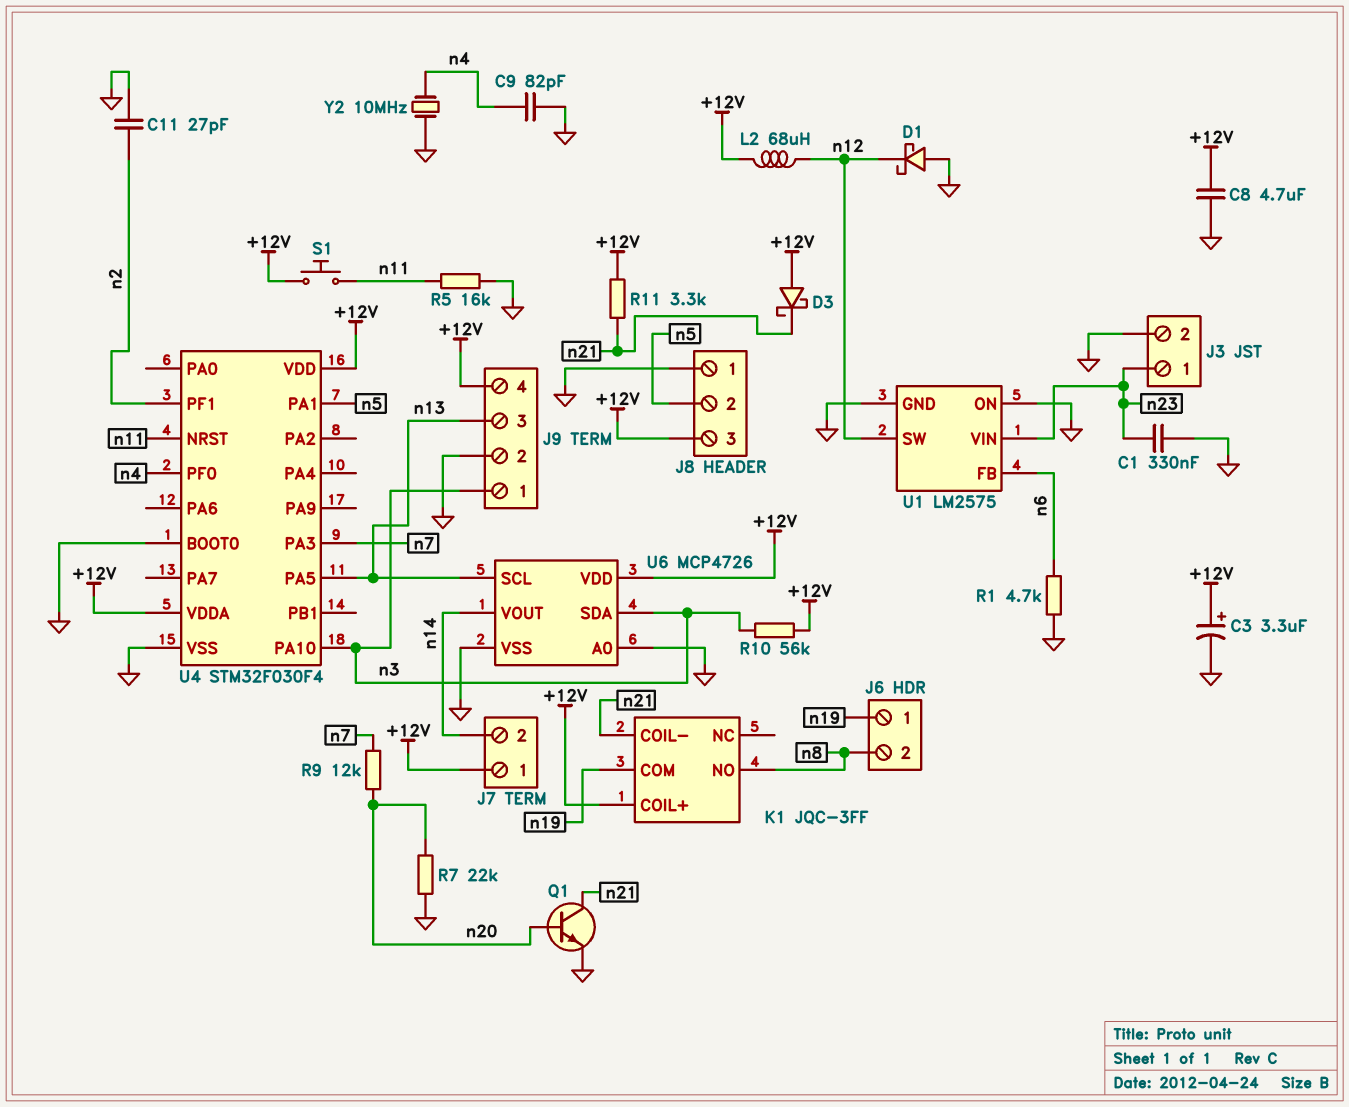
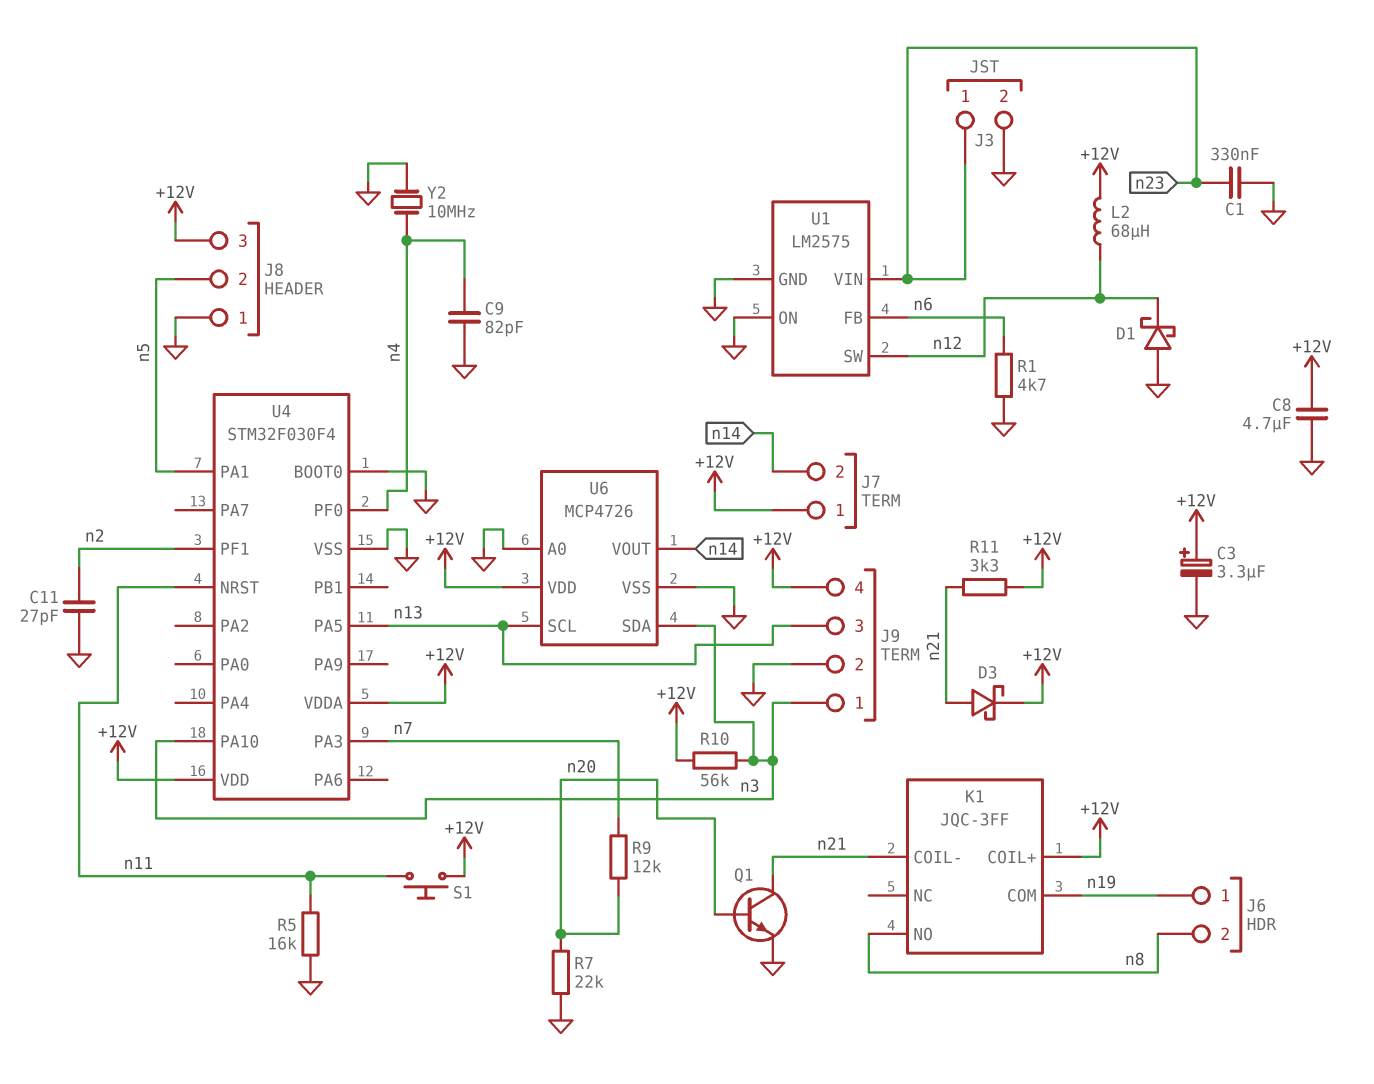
D3: schottky (A +12V, K n21) -> schottky (A n21, K +12V)

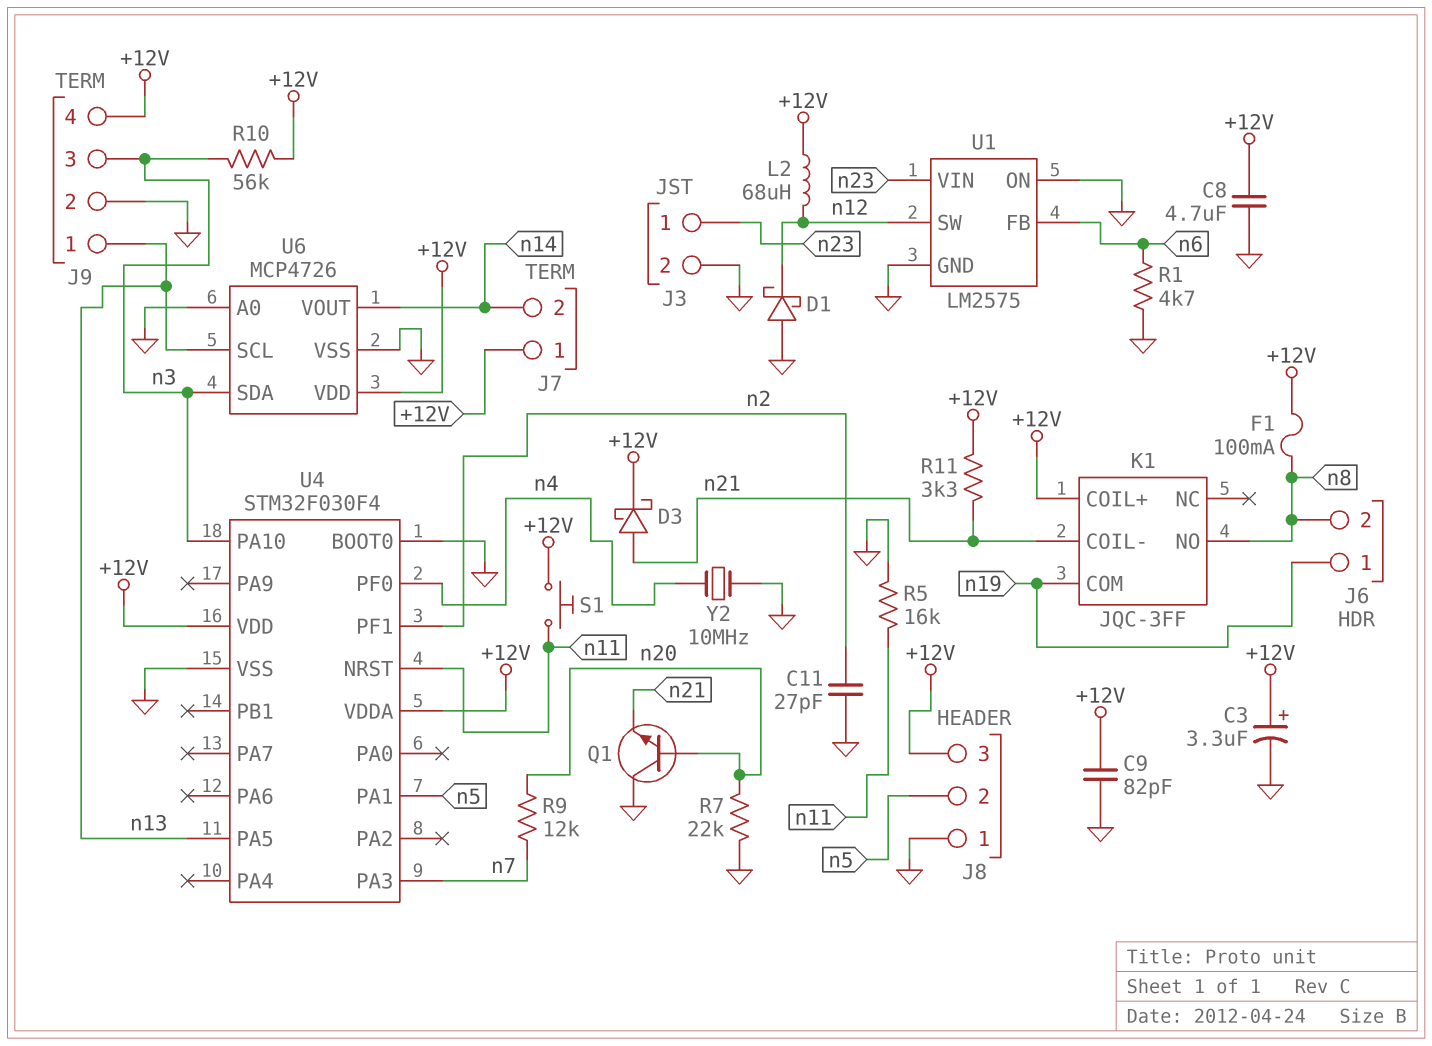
C1: 330nF (GND, n23) -> none
C9: 82pF (GND, n4) -> 82pF (+12V, GND)
F1: none -> 100mA (+12V, n8)
J9 pin 1: n3 -> n13
J9 pin 3: n13 -> n3
Q1: NPN (B n20, C n21, E GND) -> NPN (B n20, C GND, E n21)

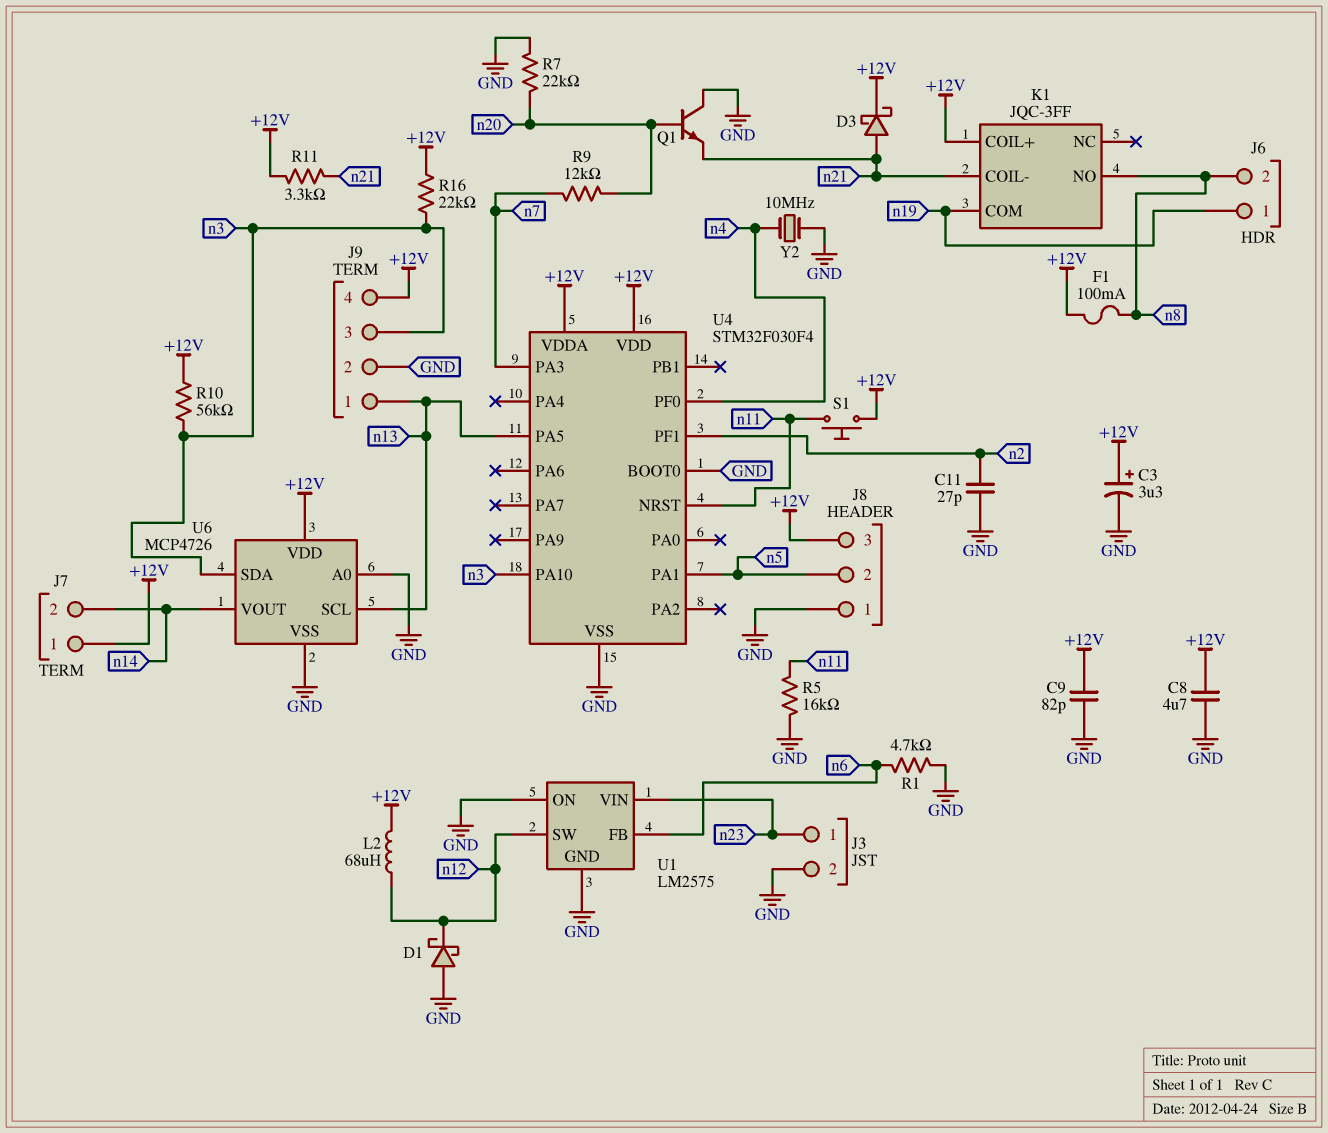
R16: none -> 22k (+12V, n3)

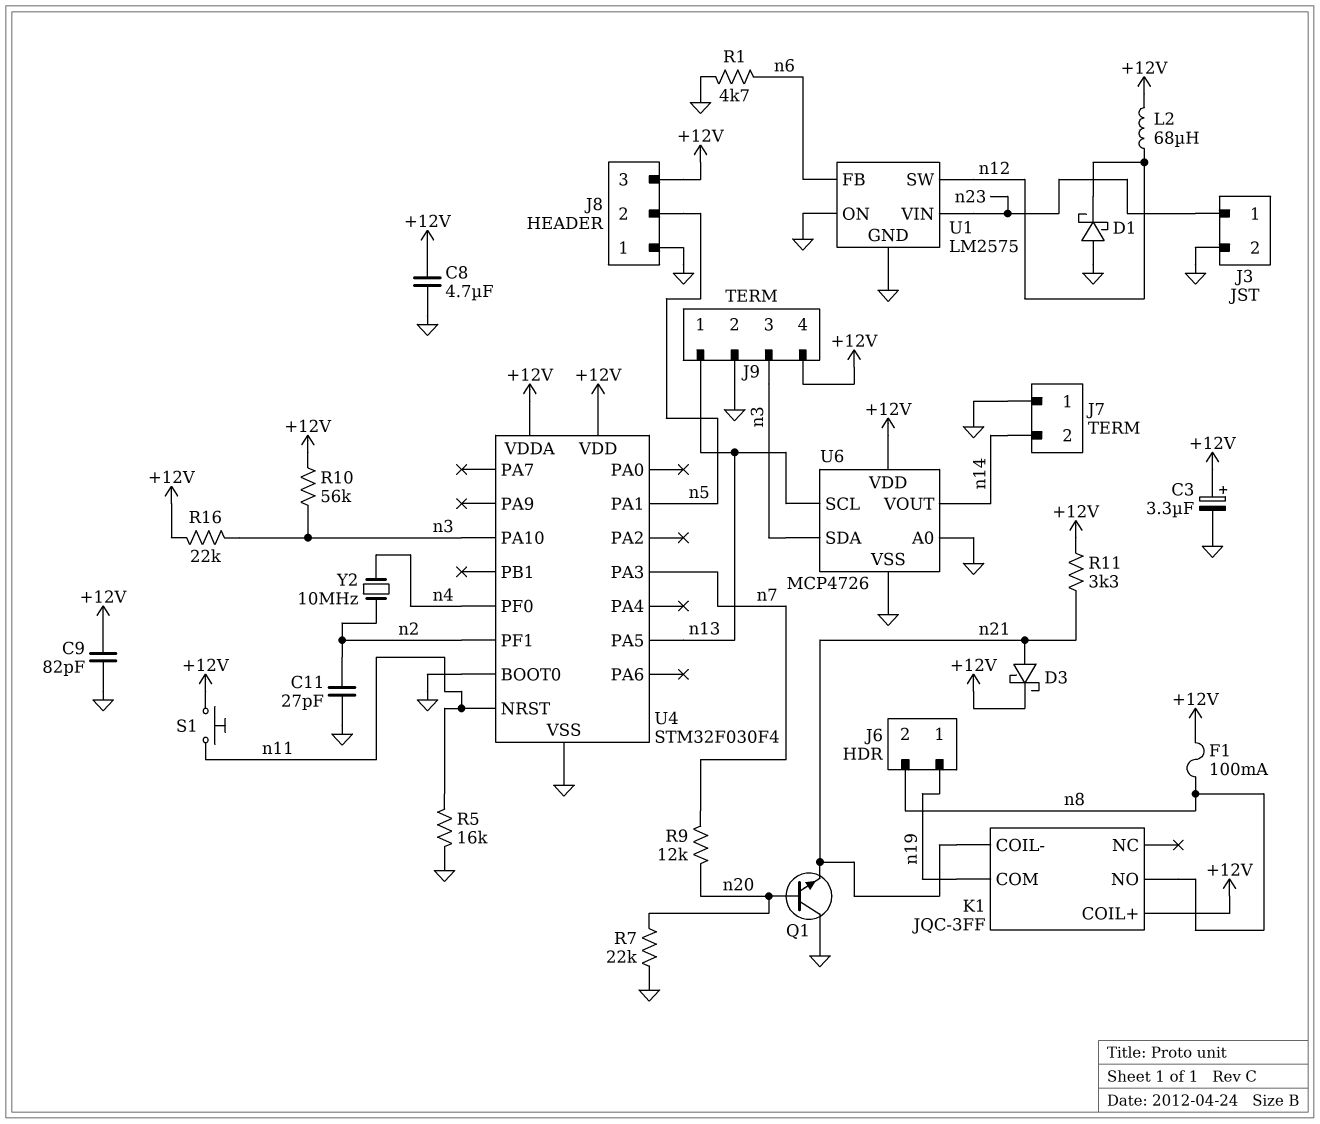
J7 pin 1: +12V -> GND
Y2: 10MHz (GND, n4) -> 10MHz (n2, n4)

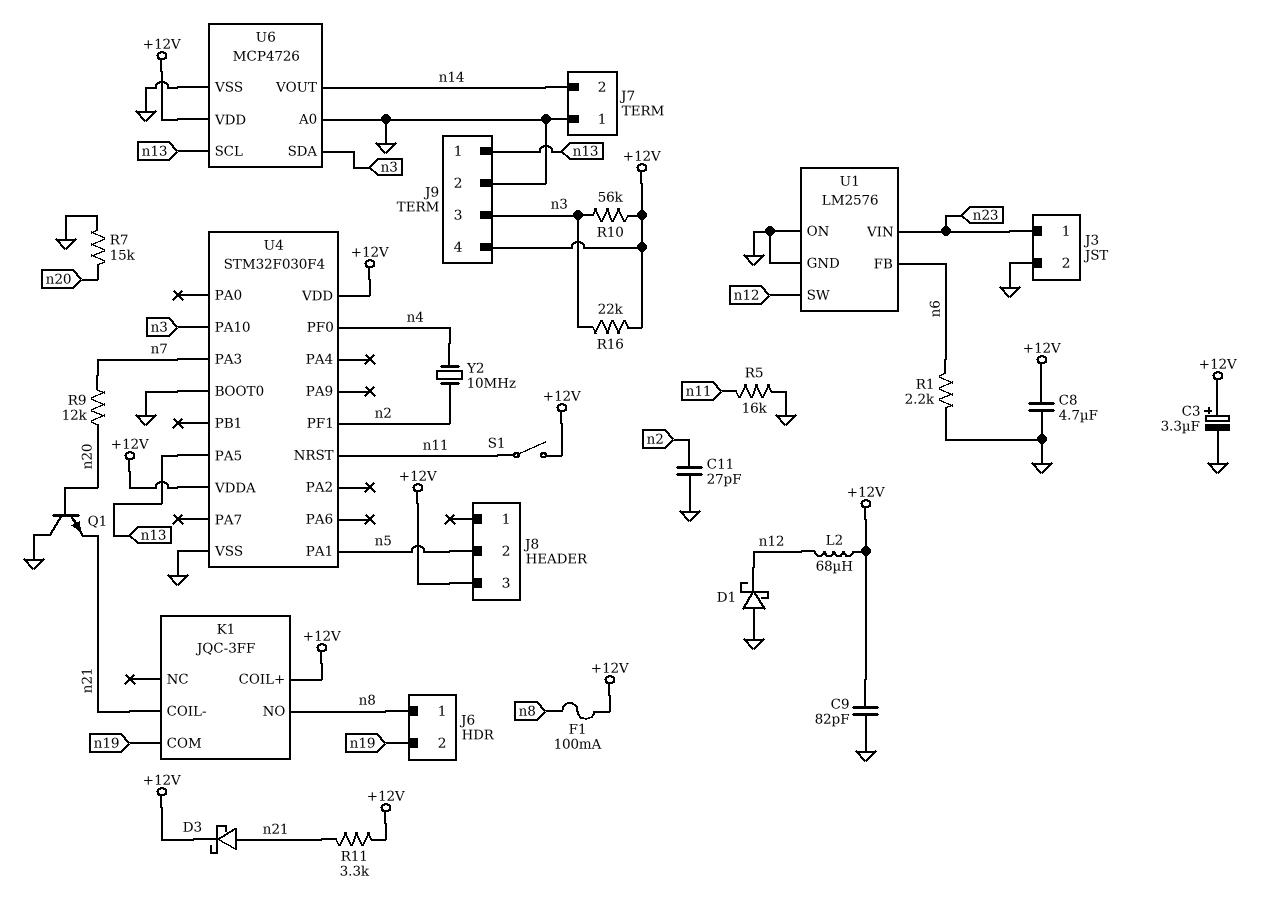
J6 pin 1: n19 -> n8
J6 pin 2: n8 -> n19
J8 pin 1: GND -> none
R1: 4.7k (GND, n6) -> 2.2k (GND, n6)
R7: 22k (GND, n20) -> 15k (GND, n20)
S1: button (+12V, n11) -> switch (+12V, n11)
U1: LM2575 -> LM2576

